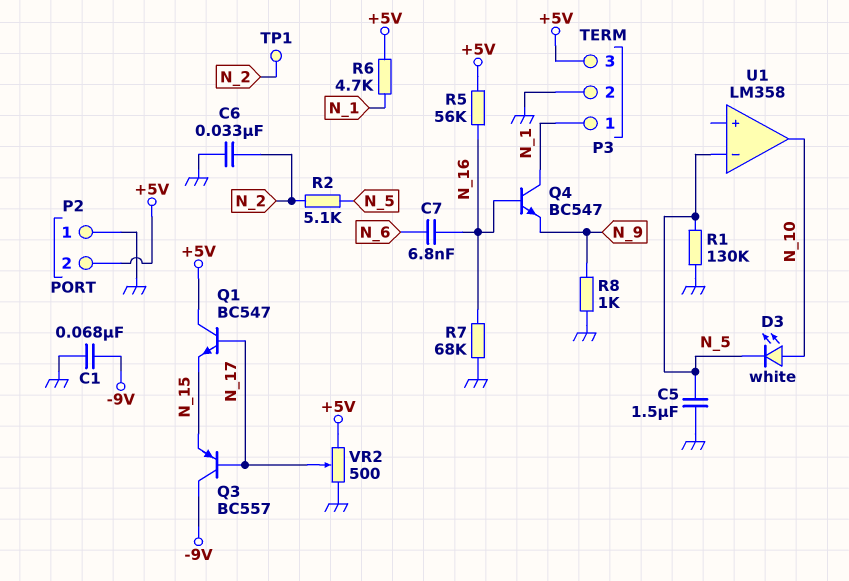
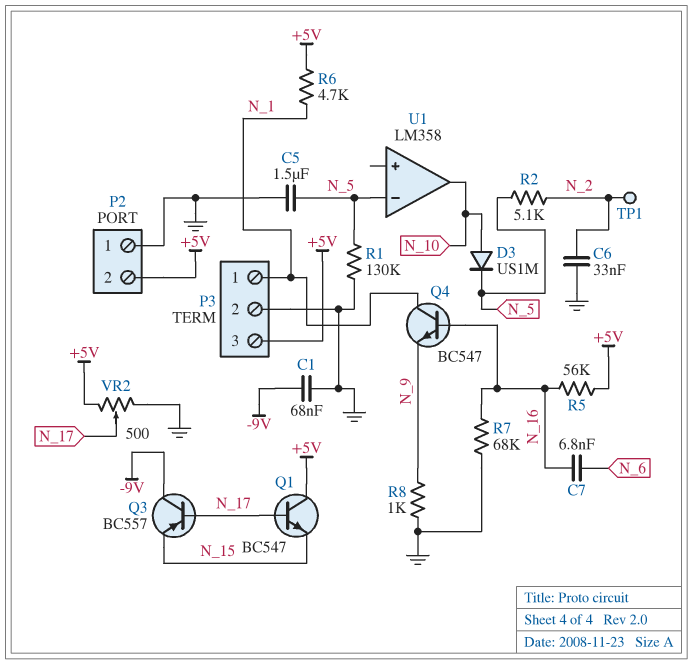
D3: LED white (A N_10, K N_5) -> diode US1M (A N_10, K N_5)

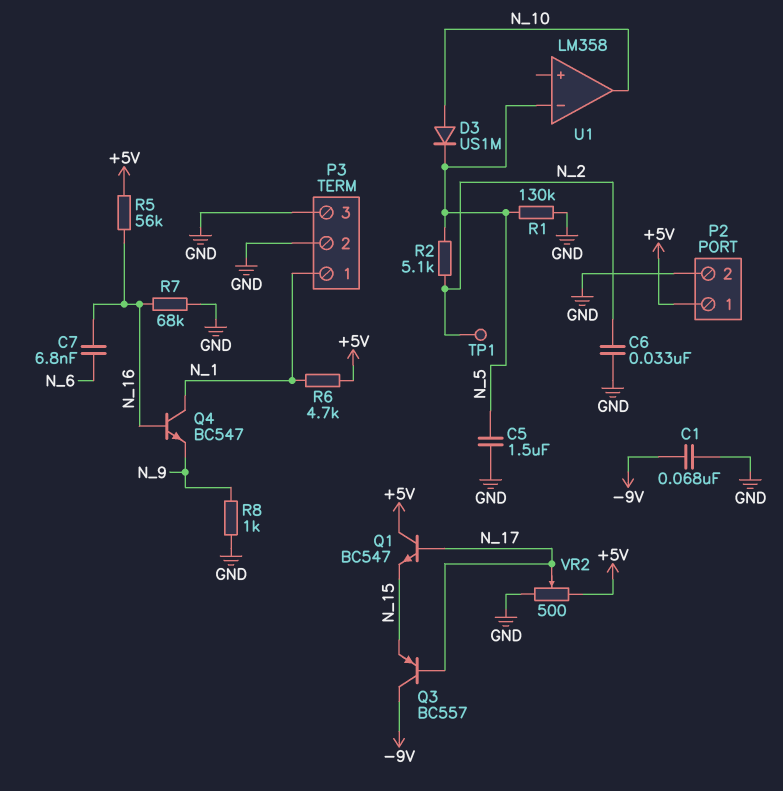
P2 pin 1: GND -> +5V
P2 pin 2: +5V -> GND
P3 pin 3: +5V -> GND

